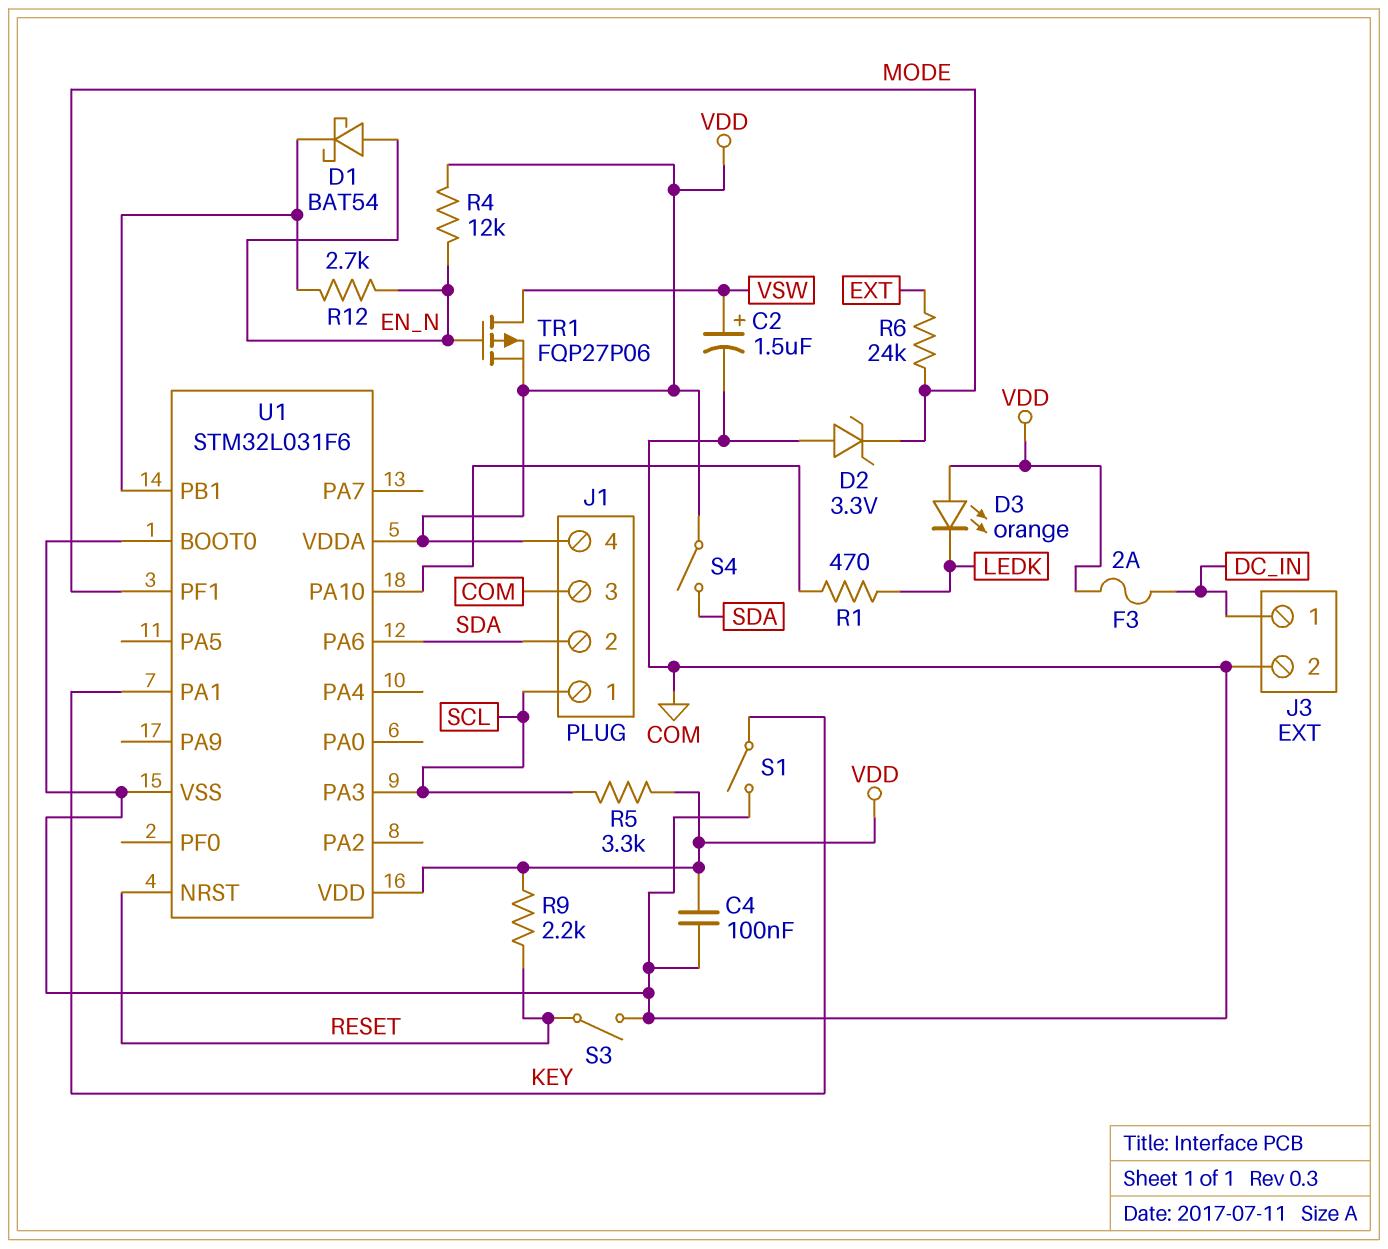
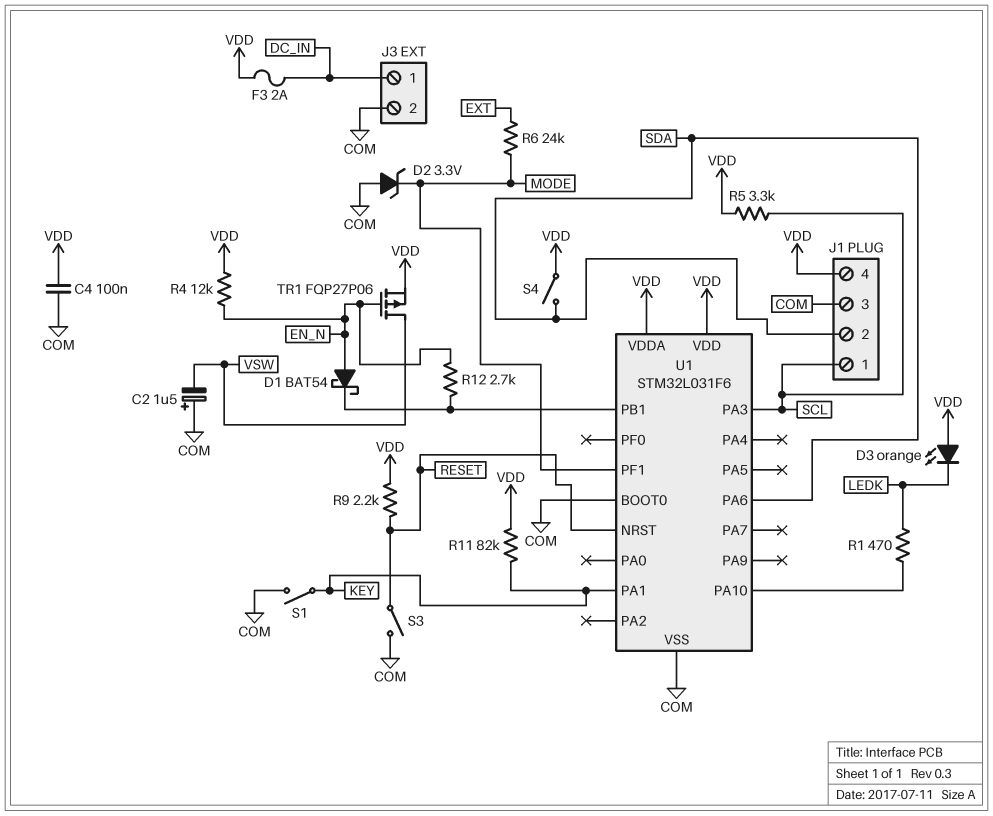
C2: 1.5uF (plus VSW, minus COM) -> 1.5uF (plus COM, minus VSW)
R11: none -> 82k (KEY, VDD)

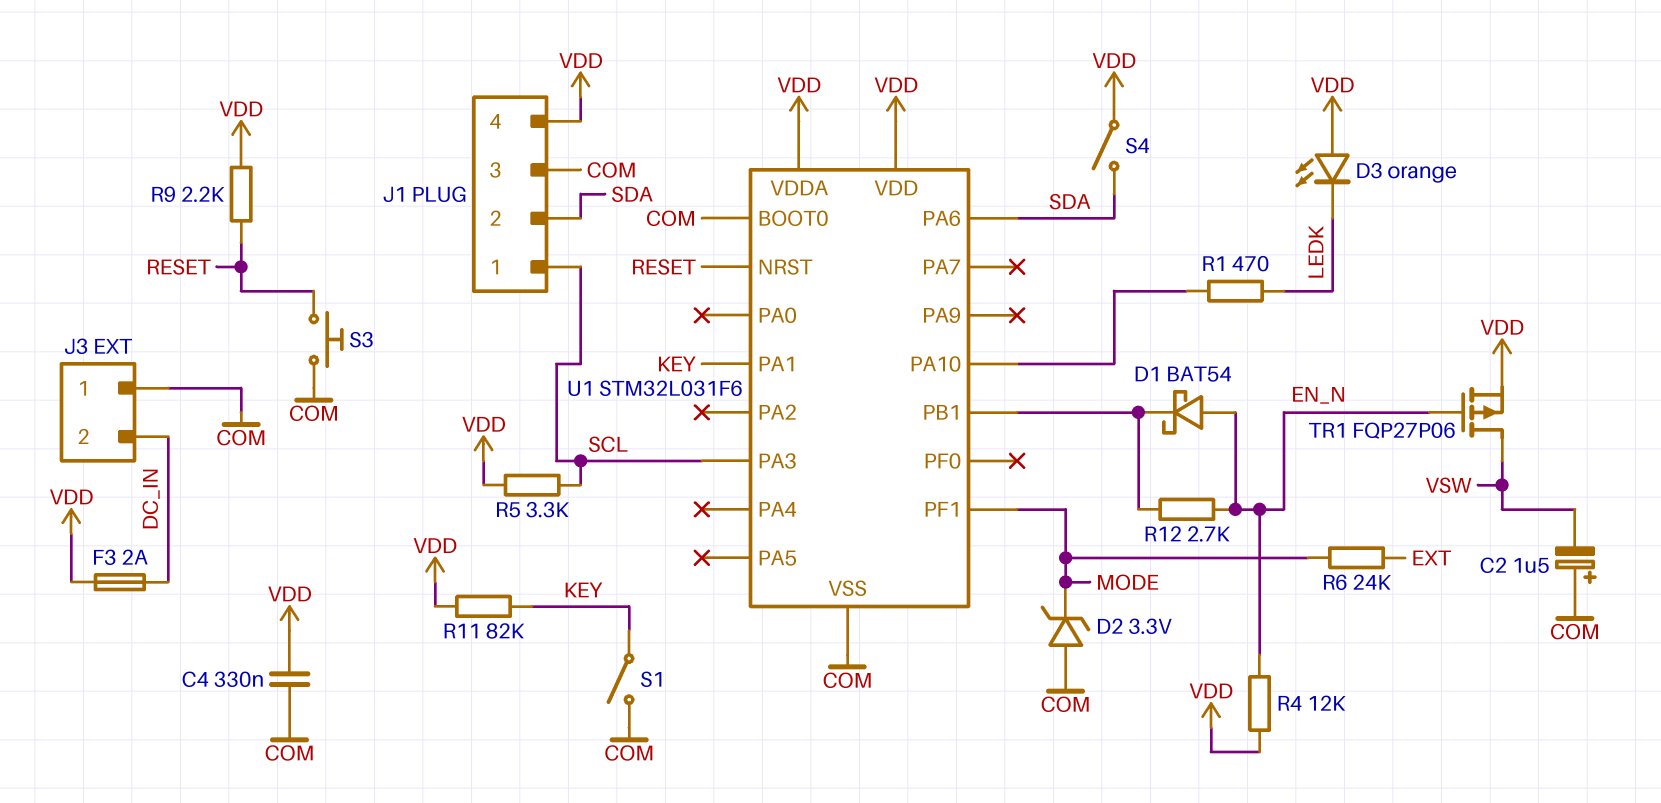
C4: 100nF (COM, VDD) -> 330nF (COM, VDD)
J3 pin 1: DC_IN -> COM
J3 pin 2: COM -> DC_IN
S3: switch (COM, RESET) -> button (COM, RESET)

